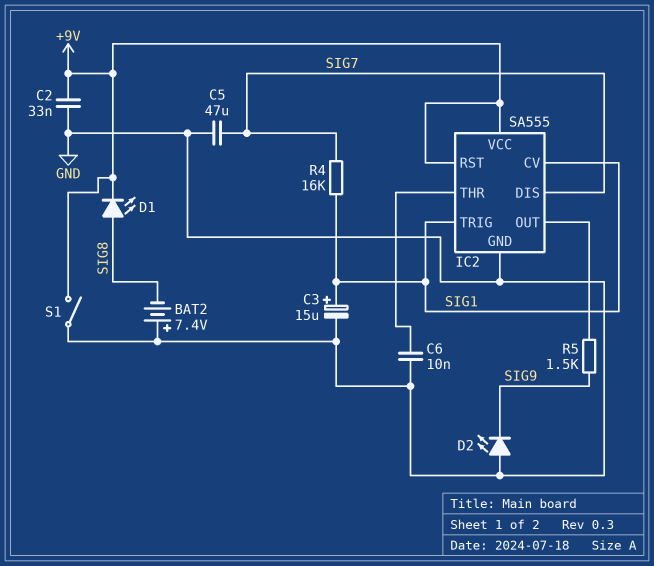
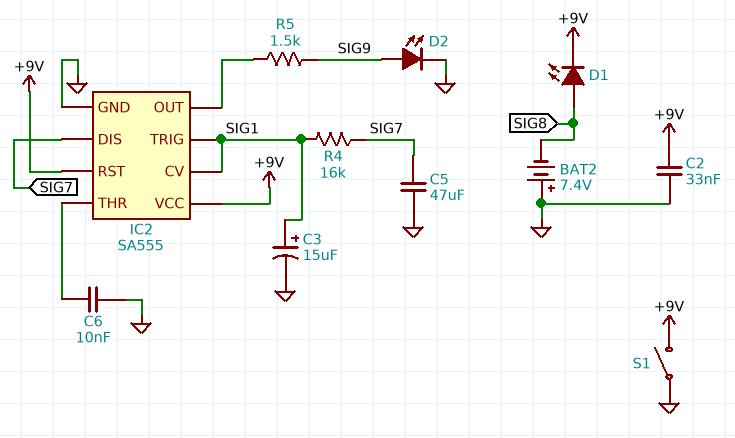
D2: LED (A GND, K SIG9) -> LED (A SIG9, K GND)

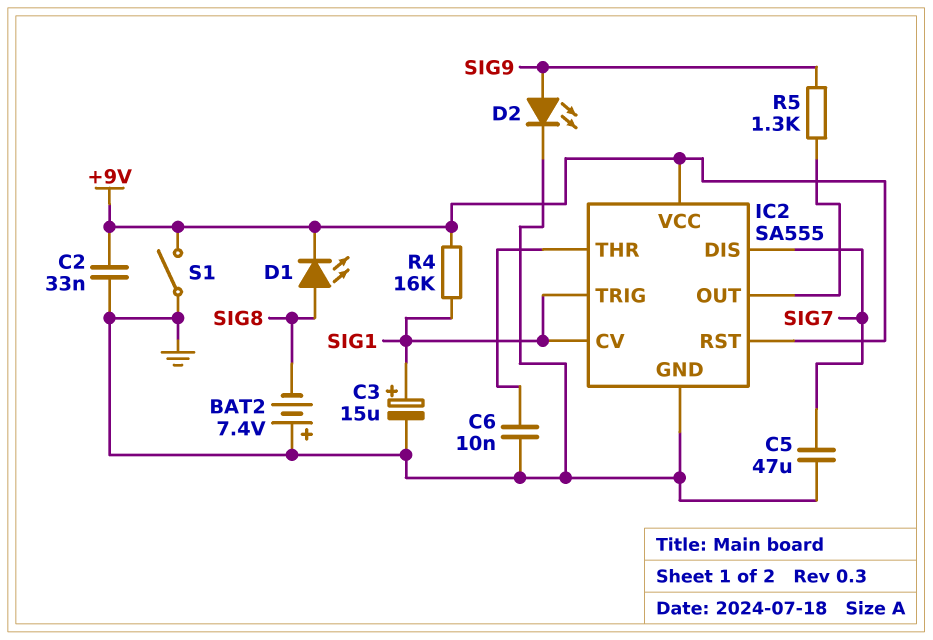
R4: 16k (SIG1, SIG7) -> 16k (+9V, SIG1)
R5: 1.5k (IC2/OUT, SIG9) -> 1.3k (IC2/OUT, SIG9)

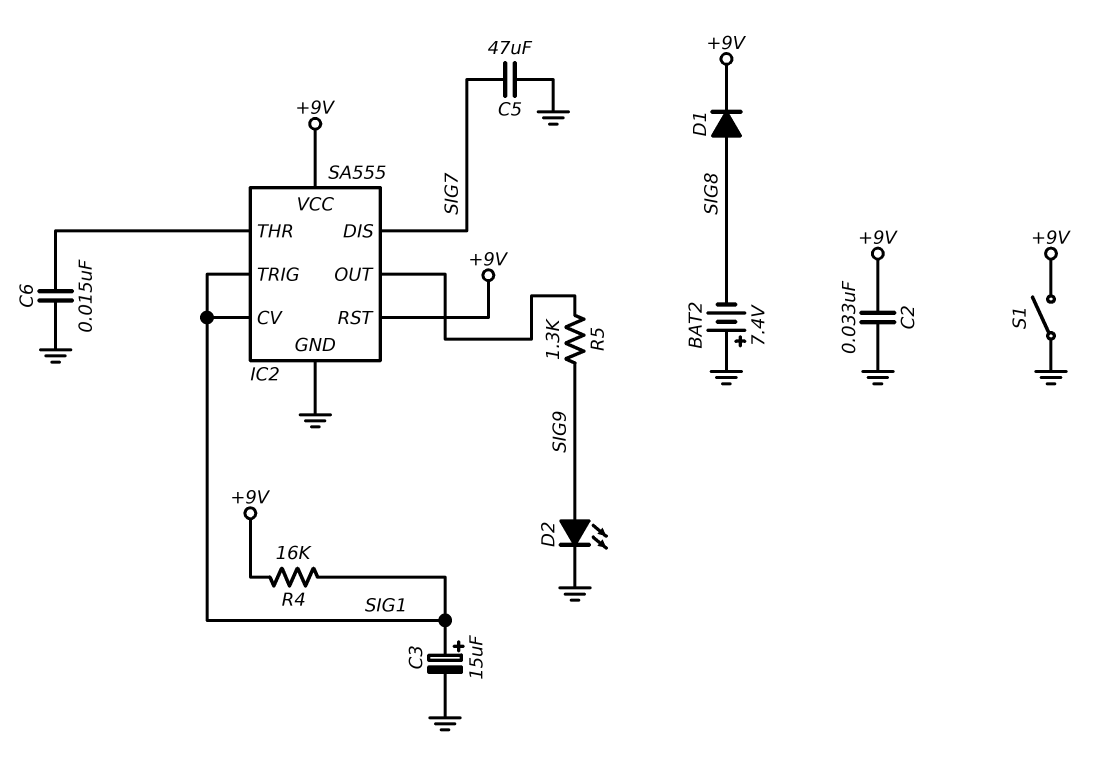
C6: 10nF (GND, IC2/THR) -> 15nF (GND, IC2/THR)
D1: LED (A SIG8, K +9V) -> diode (A SIG8, K +9V)

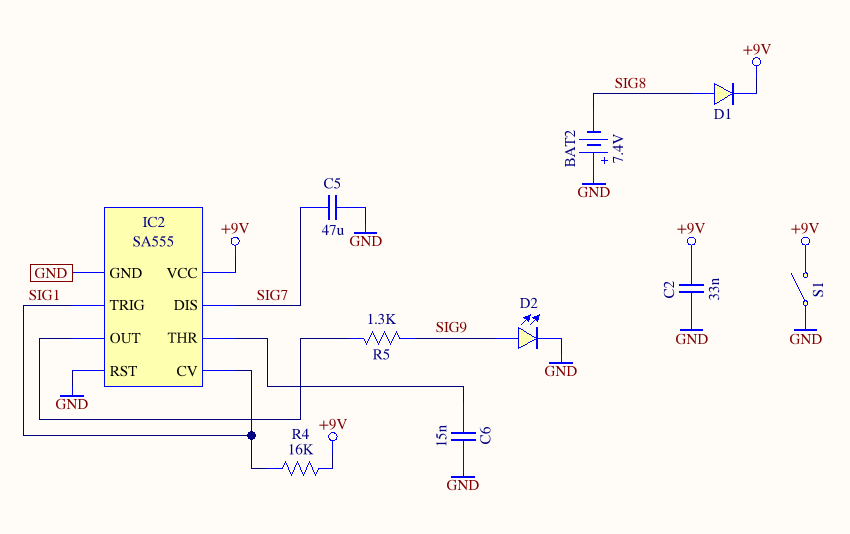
C3: 15uF (plus SIG1, minus GND) -> none
IC2 pin RST: +9V -> GND

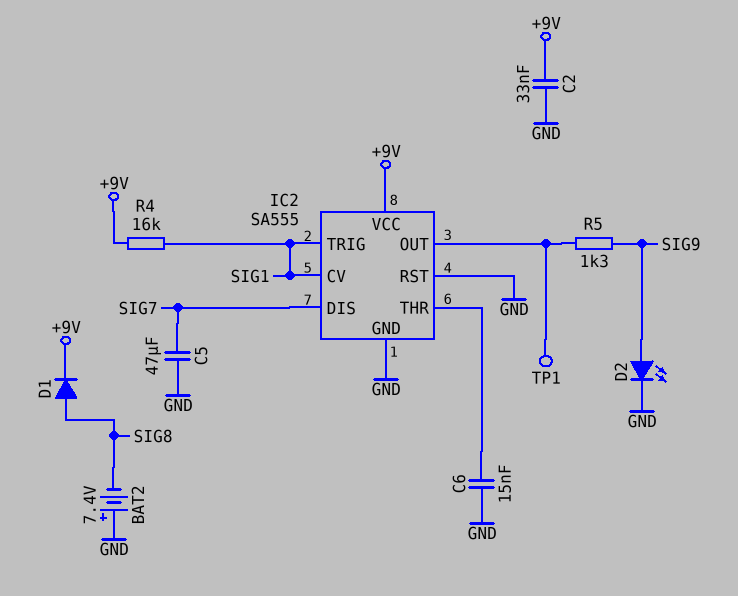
S1: switch (+9V, GND) -> none
TP1: none -> test point (IC2/OUT)

